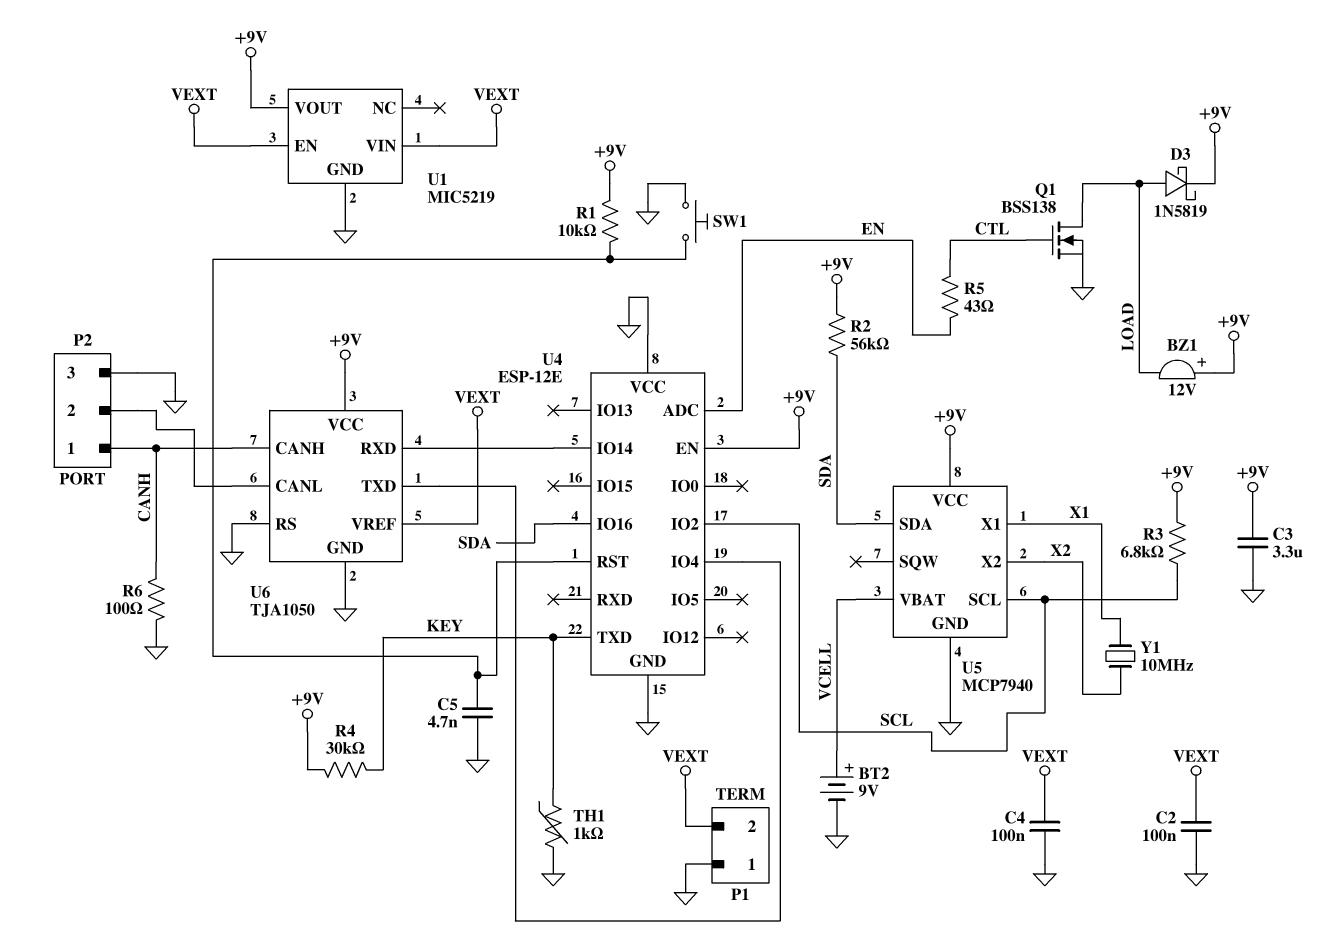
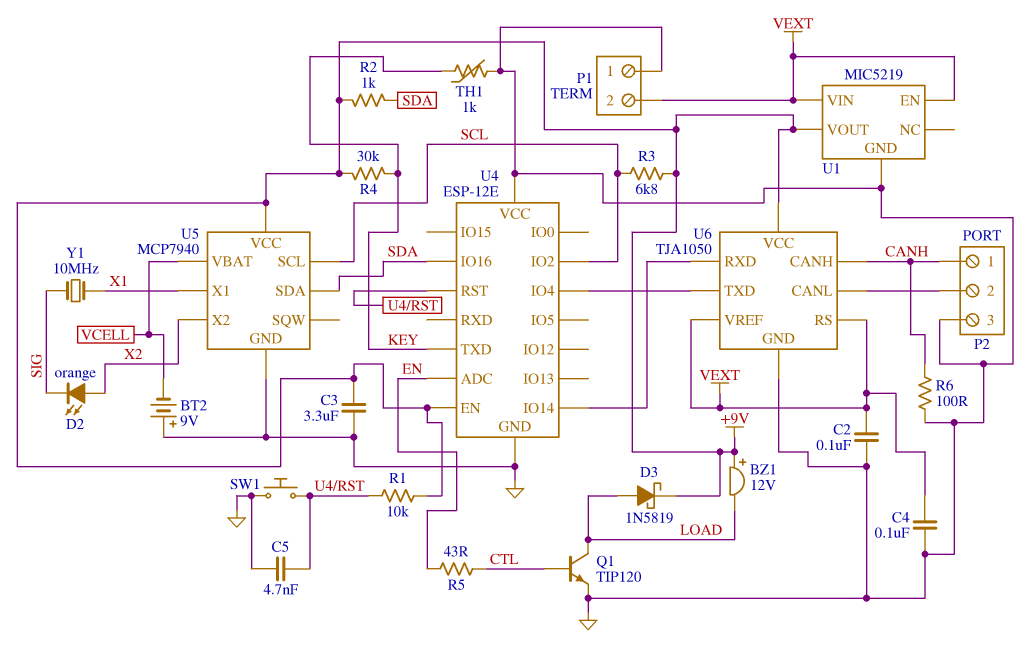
BT2: 9V (plus VCELL, minus GND) -> 9V (plus GND, minus VCELL)
D2: none -> LED orange (A X2, K SIG)
Q1: NMOS BSS138 (G CTL, D LOAD, S GND) -> NPN TIP120 (B CTL, C LOAD, E GND)
R2: 56k (+9V, SDA) -> 1k (+9V, SDA)
U6 pin RS: GND -> VEXT
Y1: 10MHz (X1, X2) -> 10MHz (SIG, X1)

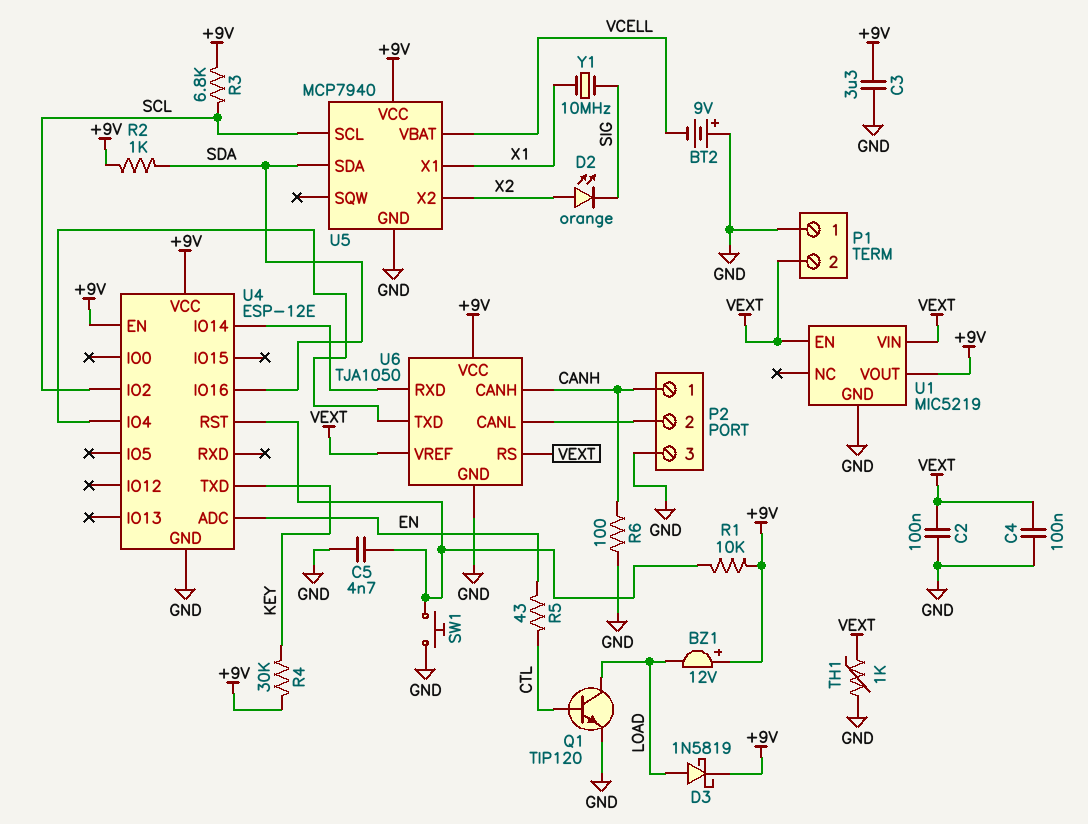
TH1: 1k (GND, KEY) -> 1k (GND, VEXT)
U4 pin VCC: GND -> +9V

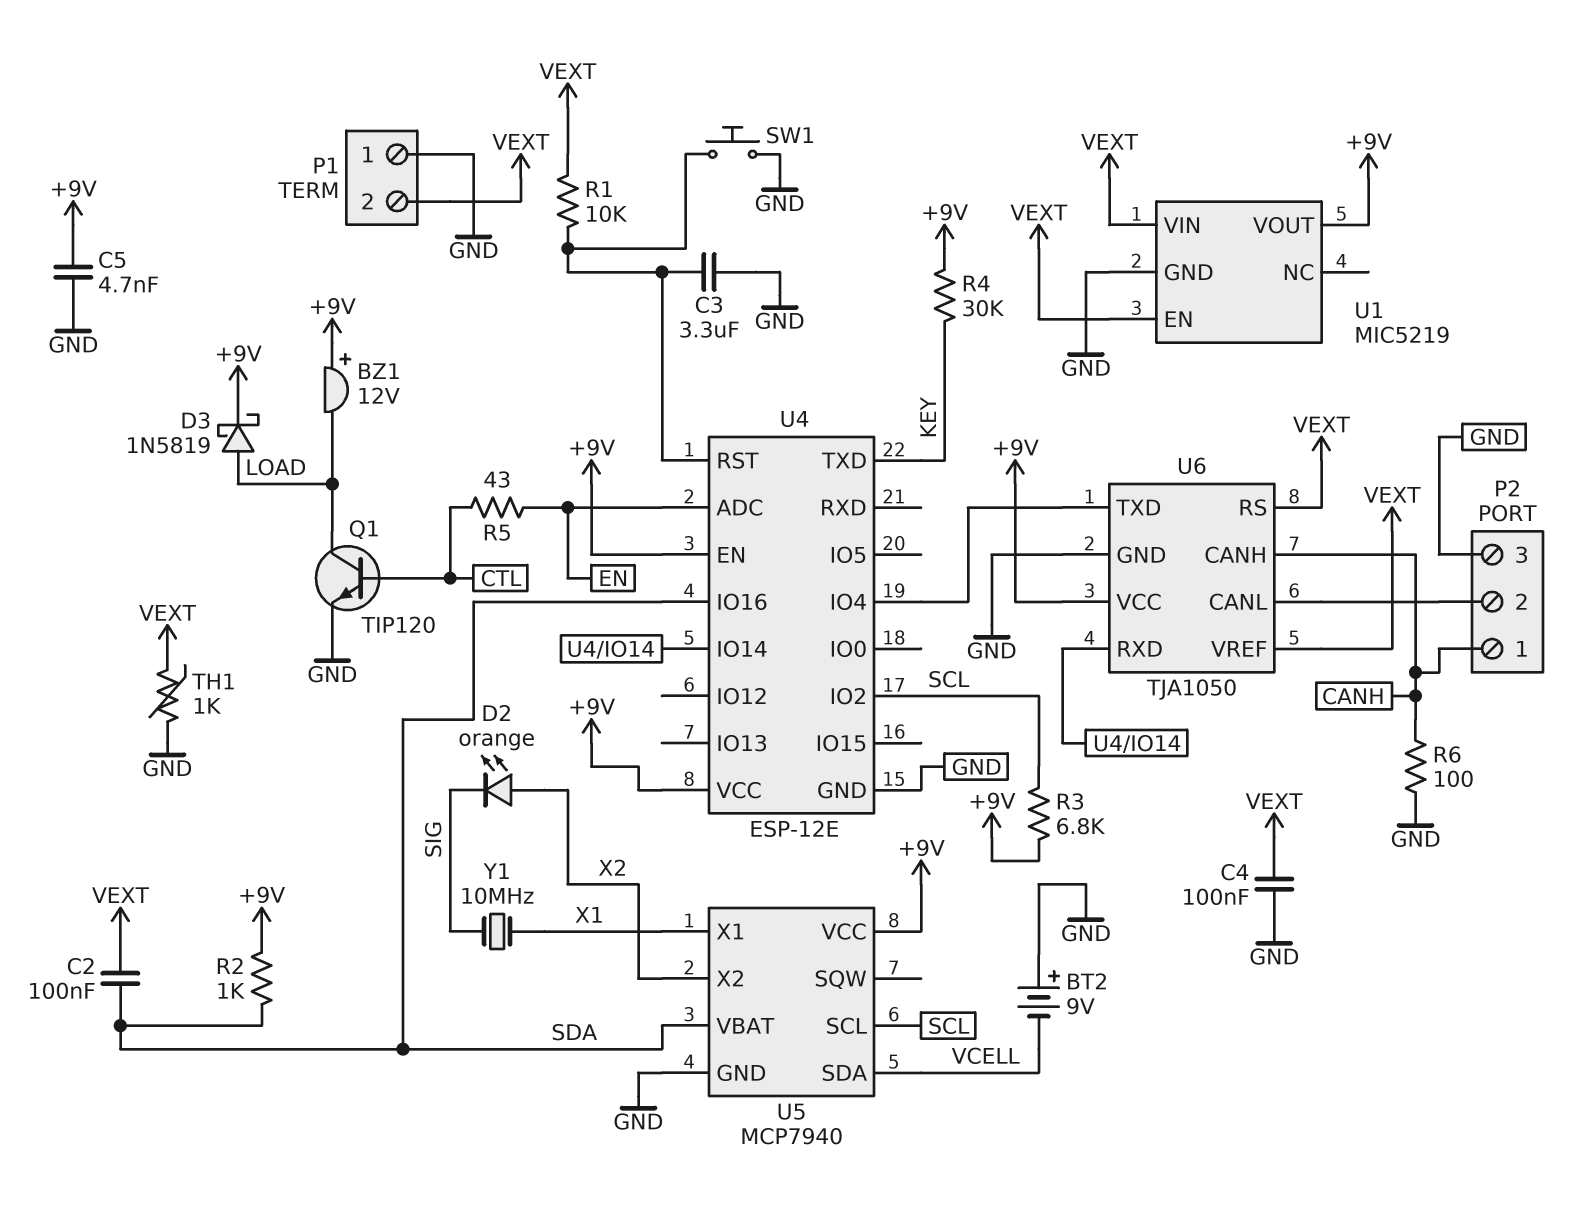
C2: 100nF (GND, VEXT) -> 100nF (SDA, VEXT)
C3: 3.3uF (+9V, GND) -> 3.3uF (GND, U4/RST)
C5: 4.7nF (GND, U4/RST) -> 4.7nF (+9V, GND)
R1: 10k (+9V, U4/RST) -> 10k (U4/RST, VEXT)
U5 pin SDA: SDA -> VCELL
U5 pin VBAT: VCELL -> SDA

